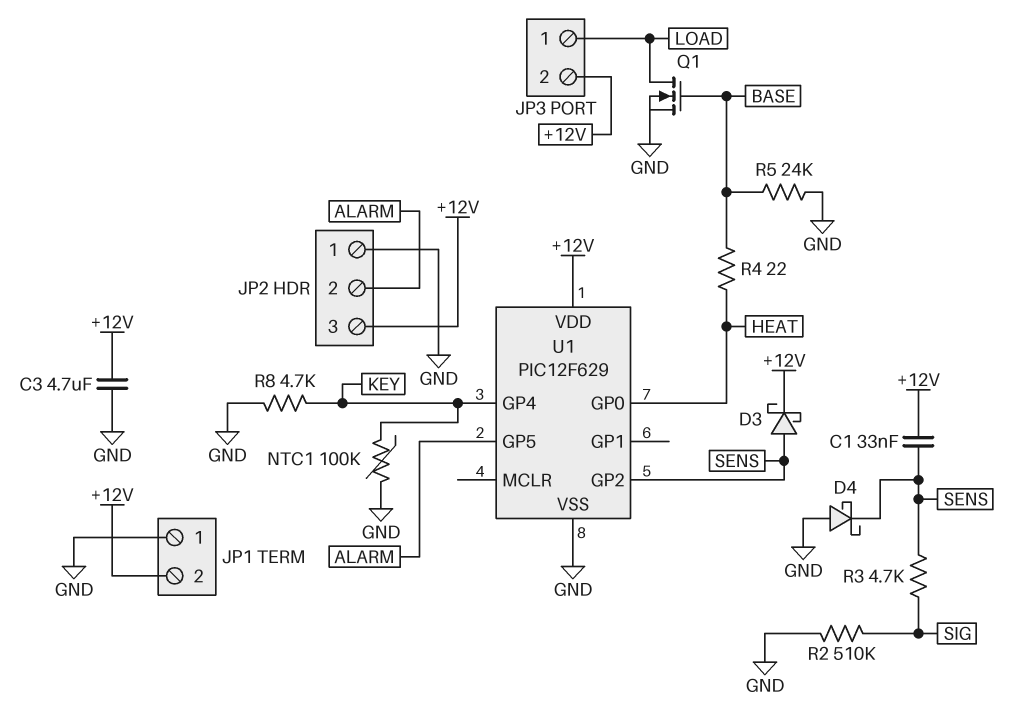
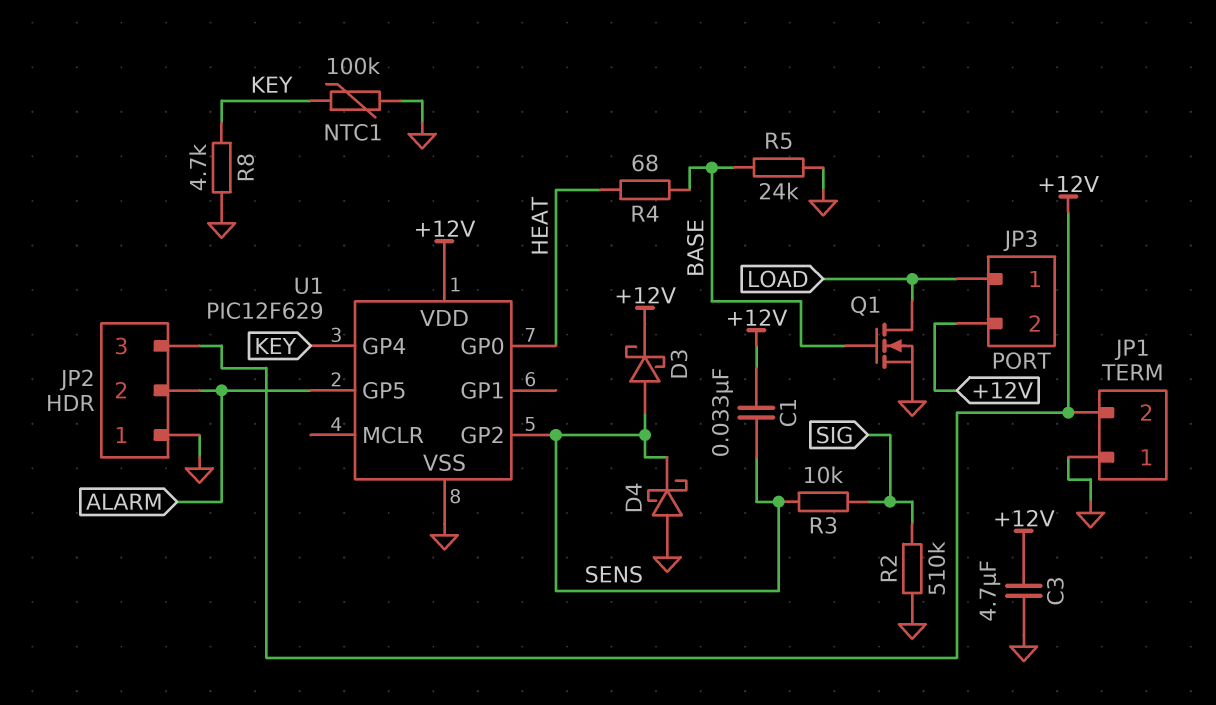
R3: 4.7k (SENS, SIG) -> 10k (SENS, SIG)
R4: 22 (BASE, HEAT) -> 68 (BASE, HEAT)

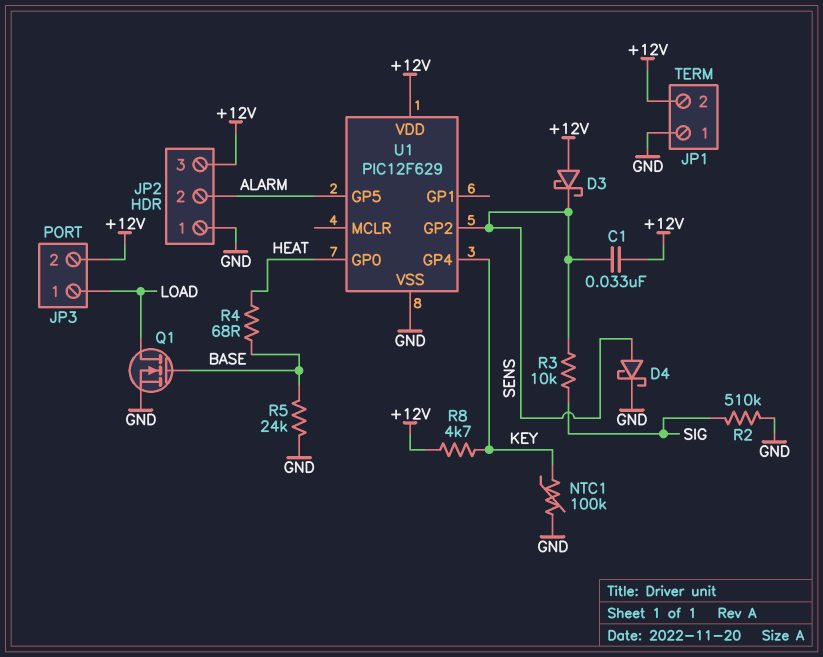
C3: 4.7uF (+12V, GND) -> none
D3: schottky (A SENS, K +12V) -> schottky (A +12V, K SENS)
D4: schottky (A GND, K SENS) -> schottky (A SENS, K GND)
R8: 4.7k (GND, KEY) -> 4.7k (+12V, KEY)

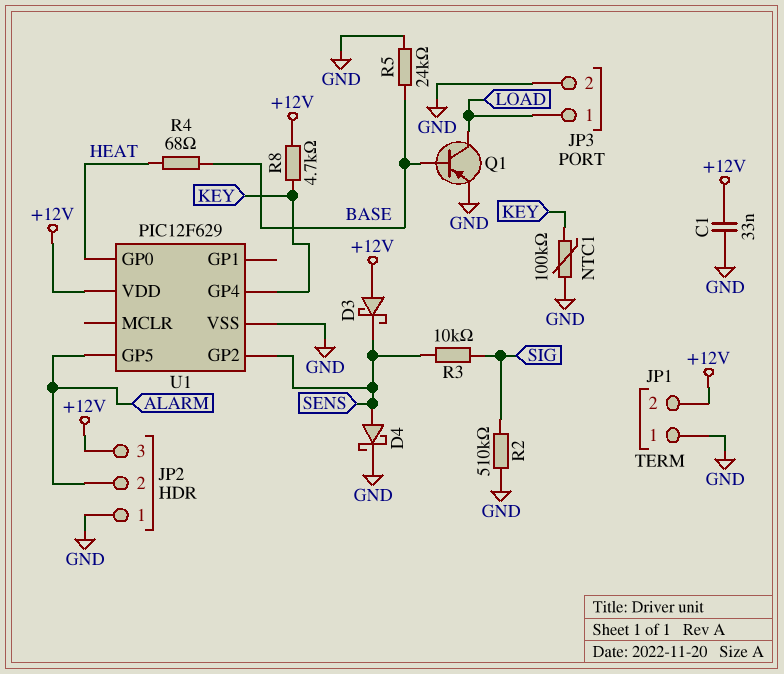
C1: 33nF (+12V, SENS) -> 33nF (+12V, GND)
JP3 pin 2: +12V -> GND
Q1: NMOS (G BASE, D LOAD, S GND) -> PNP (B BASE, C LOAD, E GND)

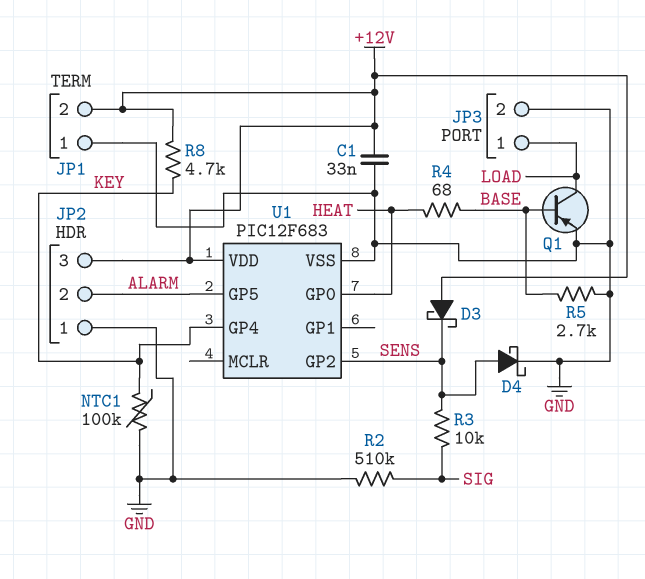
R5: 24k (BASE, GND) -> 2.7k (BASE, GND)
U1: PIC12F629 -> PIC12F683

